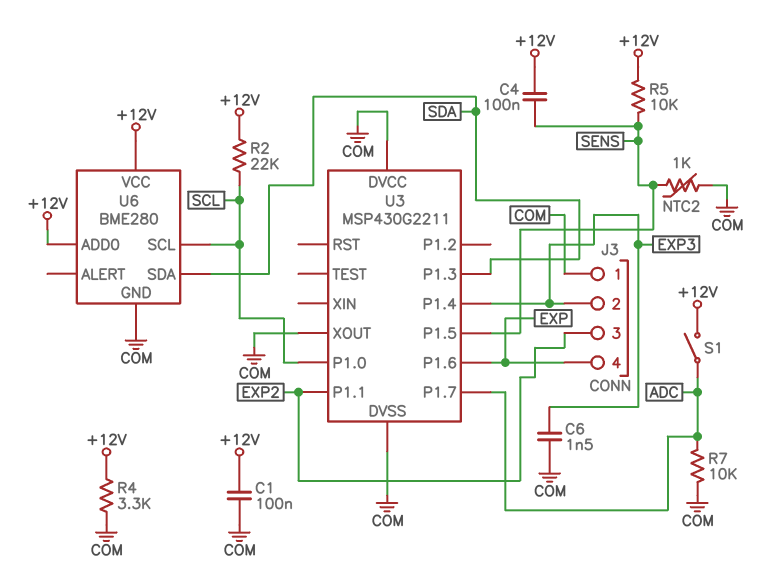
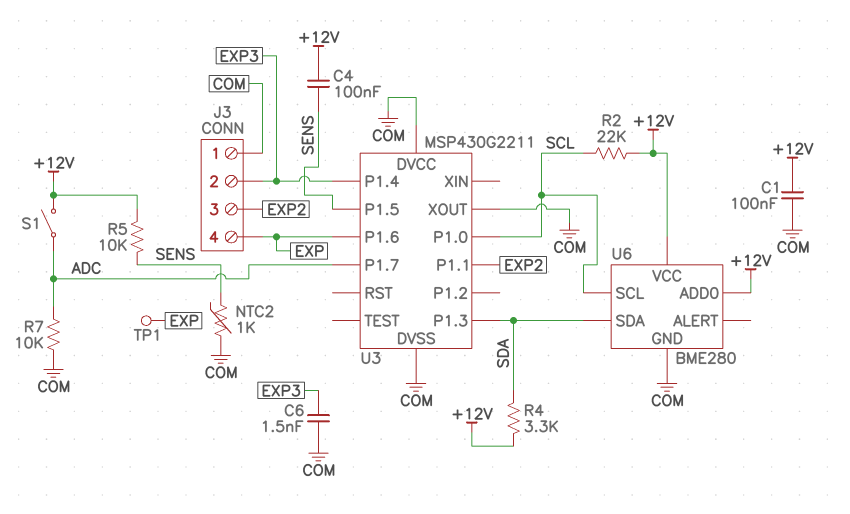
R4: 3.3k (+12V, COM) -> 3.3k (+12V, SDA)
TP1: none -> test point (EXP)

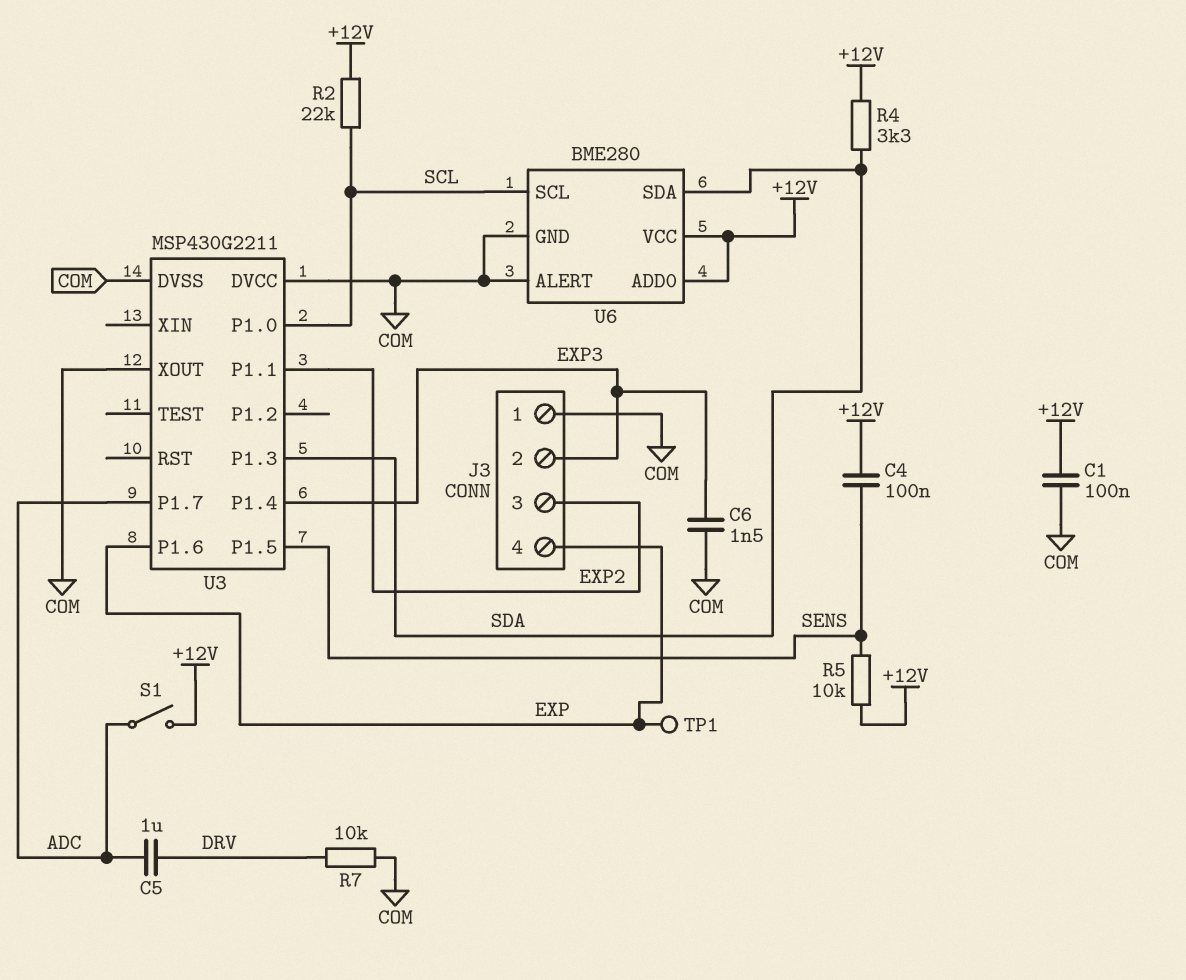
C5: none -> 1uF (ADC, DRV)
NTC2: 1k (COM, SENS) -> none
R7: 10k (ADC, COM) -> 10k (COM, DRV)
U6 pin ALERT: none -> COM

